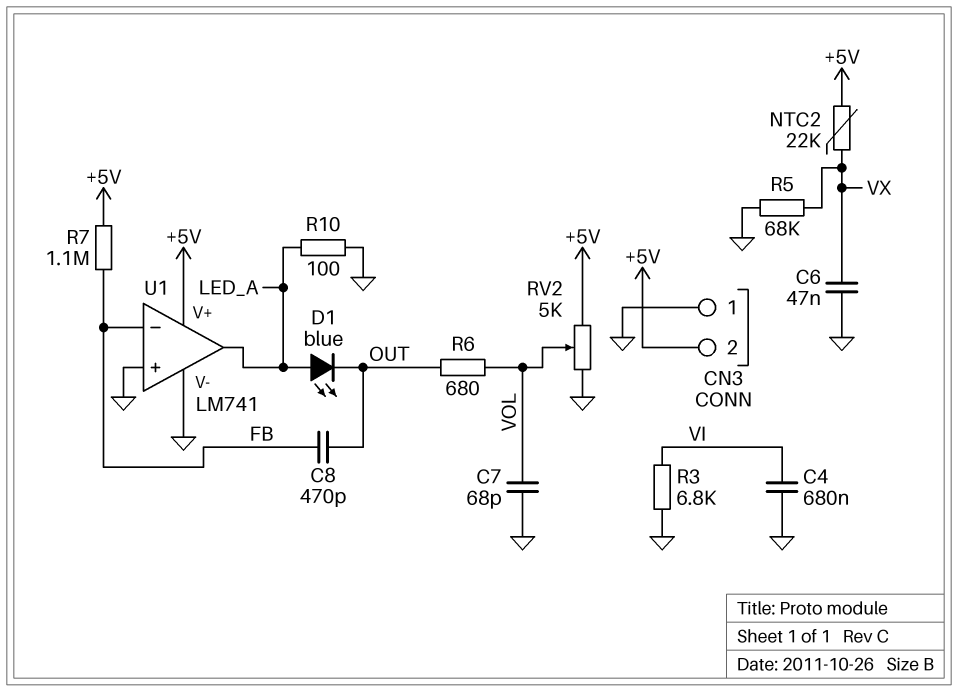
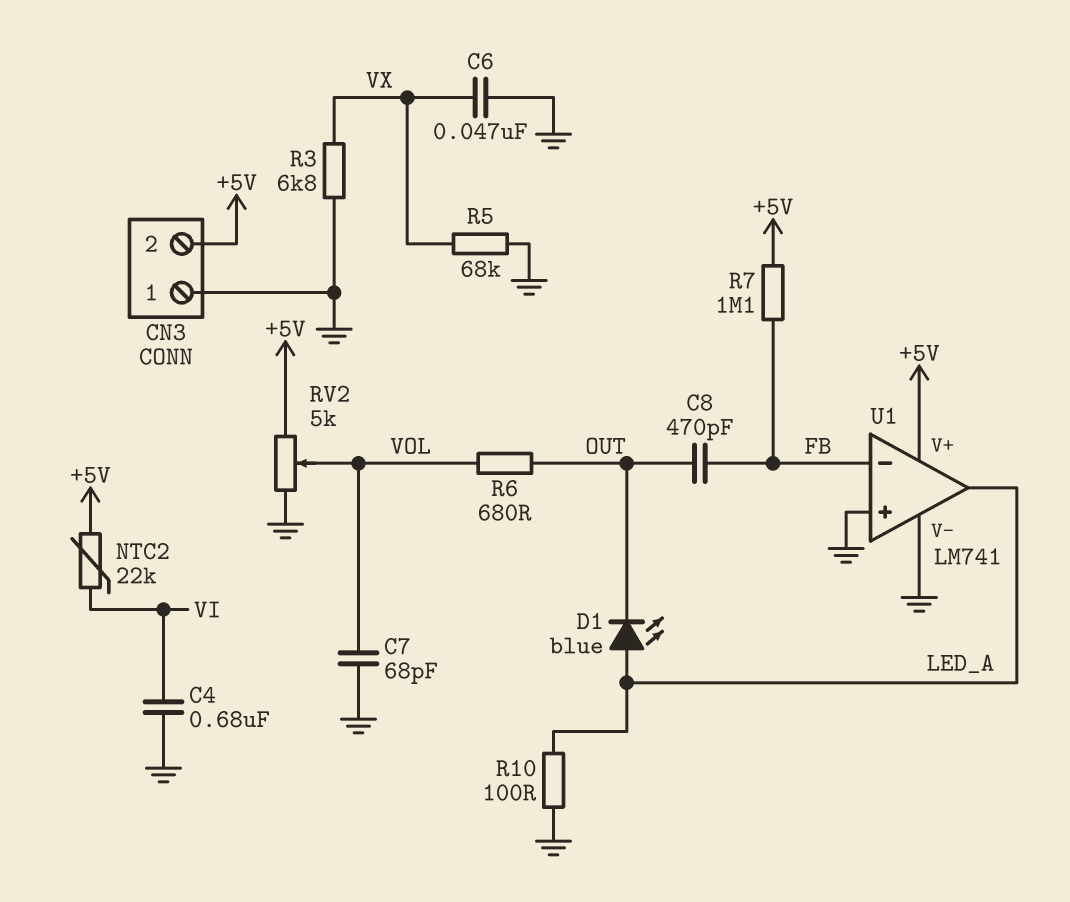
NTC2: 22k (+5V, VX) -> 22k (+5V, VI)
R3: 6.8k (GND, VI) -> 6.8k (GND, VX)

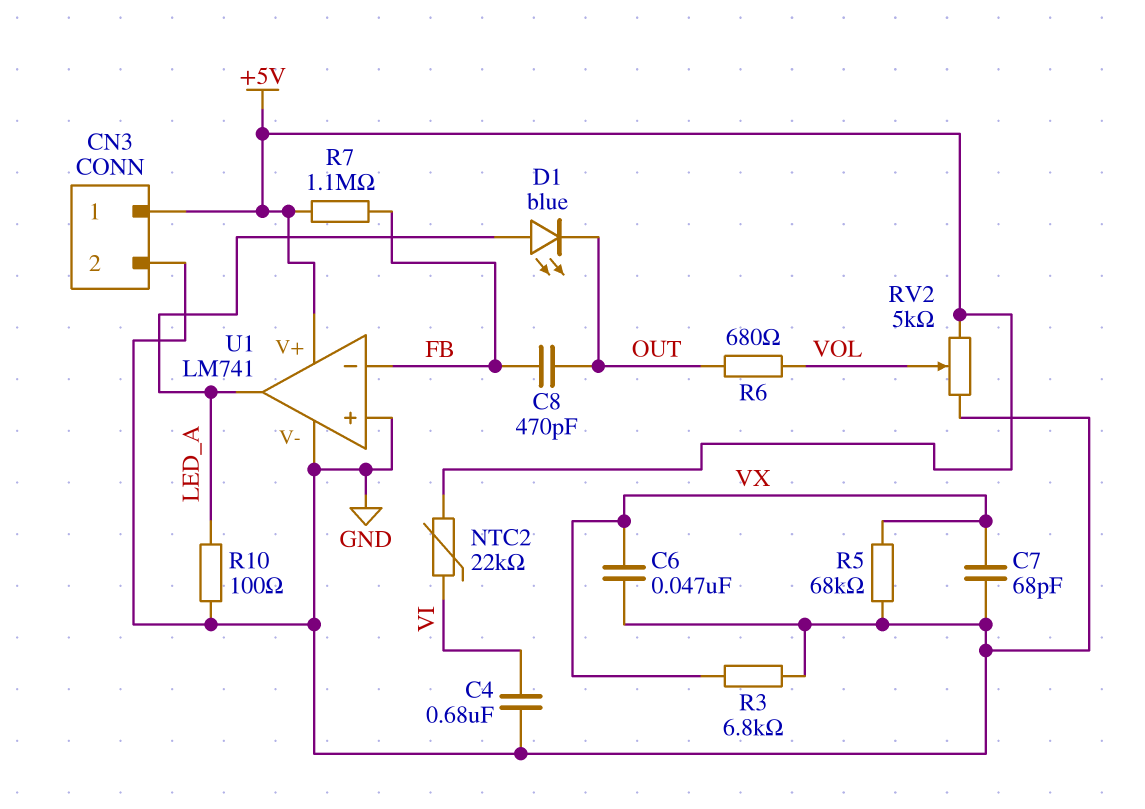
C7: 68pF (GND, VOL) -> 68pF (GND, VX)
CN3 pin 1: GND -> +5V
CN3 pin 2: +5V -> GND

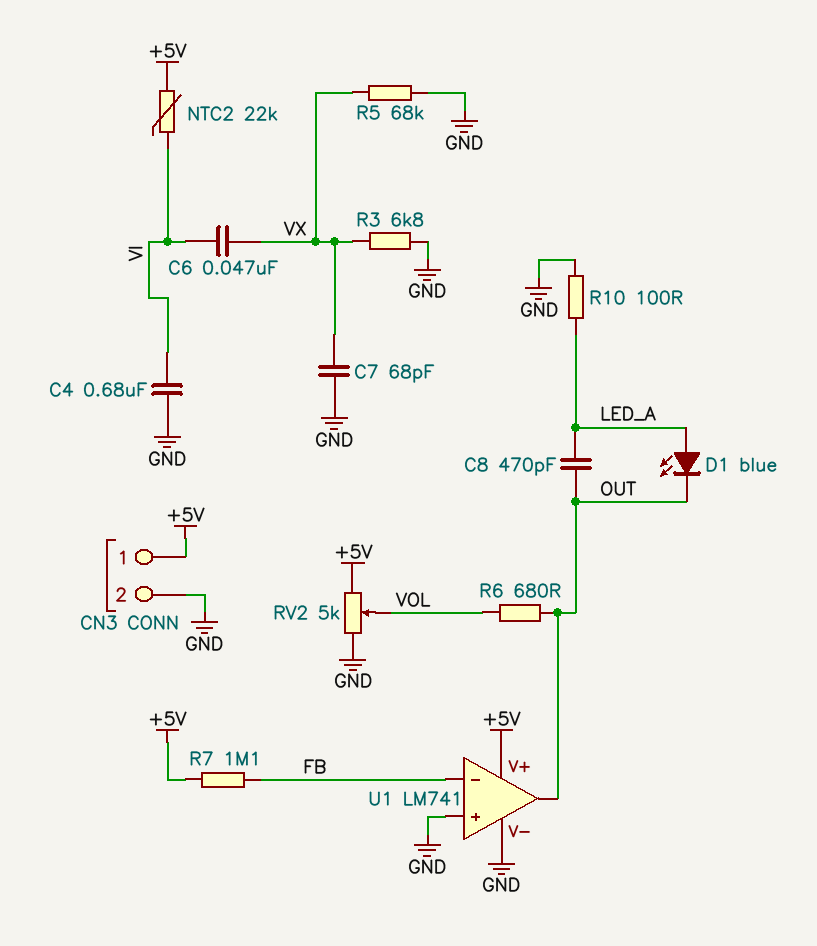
C6: 47nF (GND, VX) -> 47nF (VI, VX)
C8: 470pF (FB, OUT) -> 470pF (LED_A, OUT)
U1 pin out: LED_A -> OUT

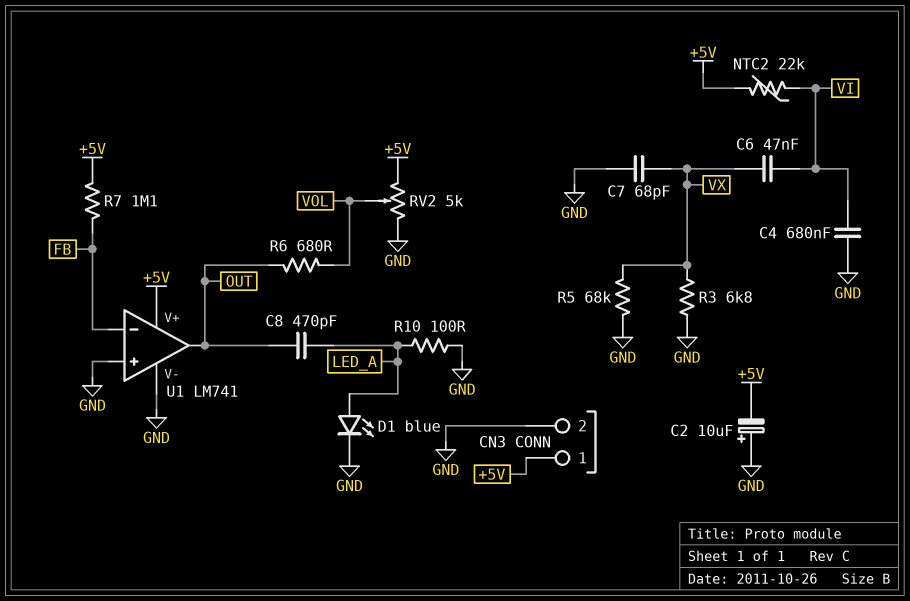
C2: none -> 10uF (plus GND, minus +5V)
D1: LED blue (A LED_A, K OUT) -> LED blue (A LED_A, K GND)

